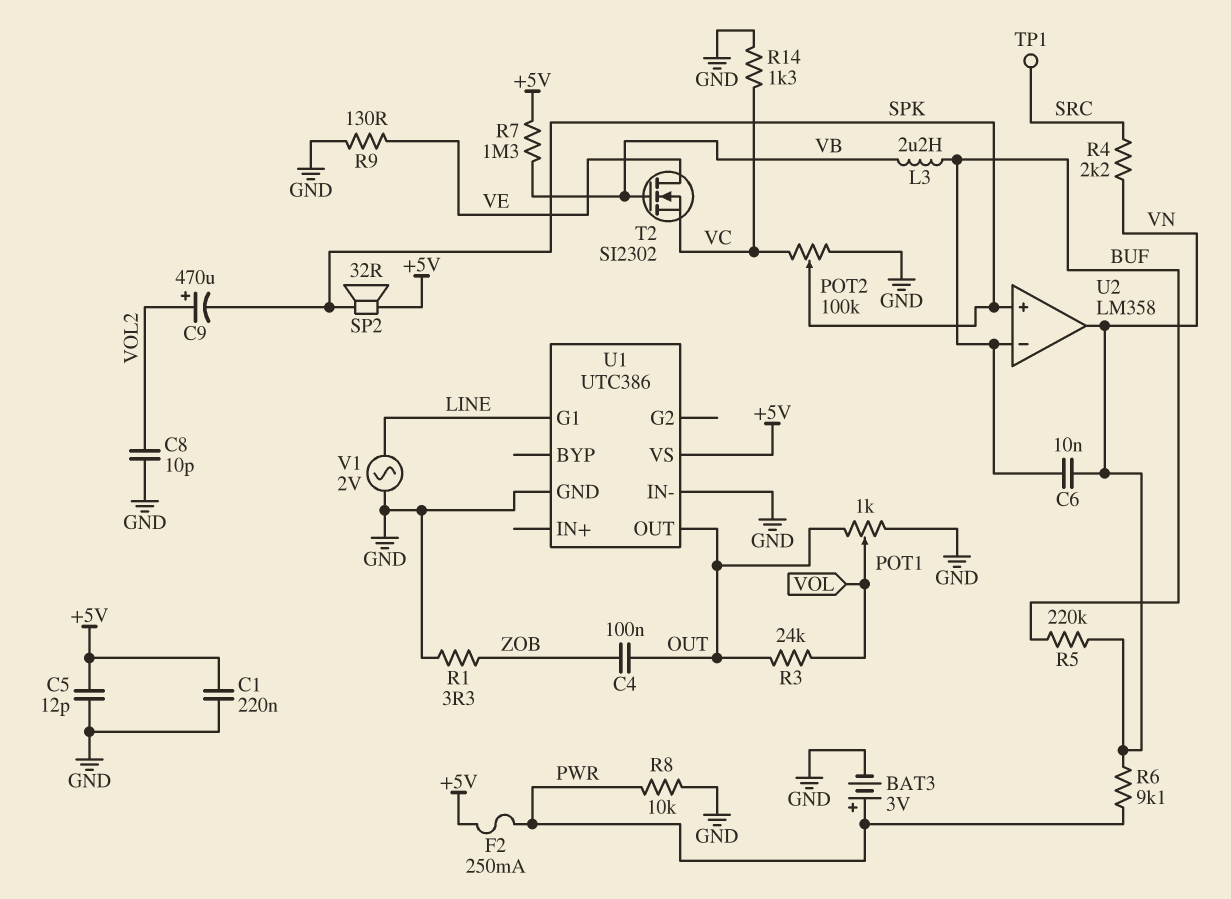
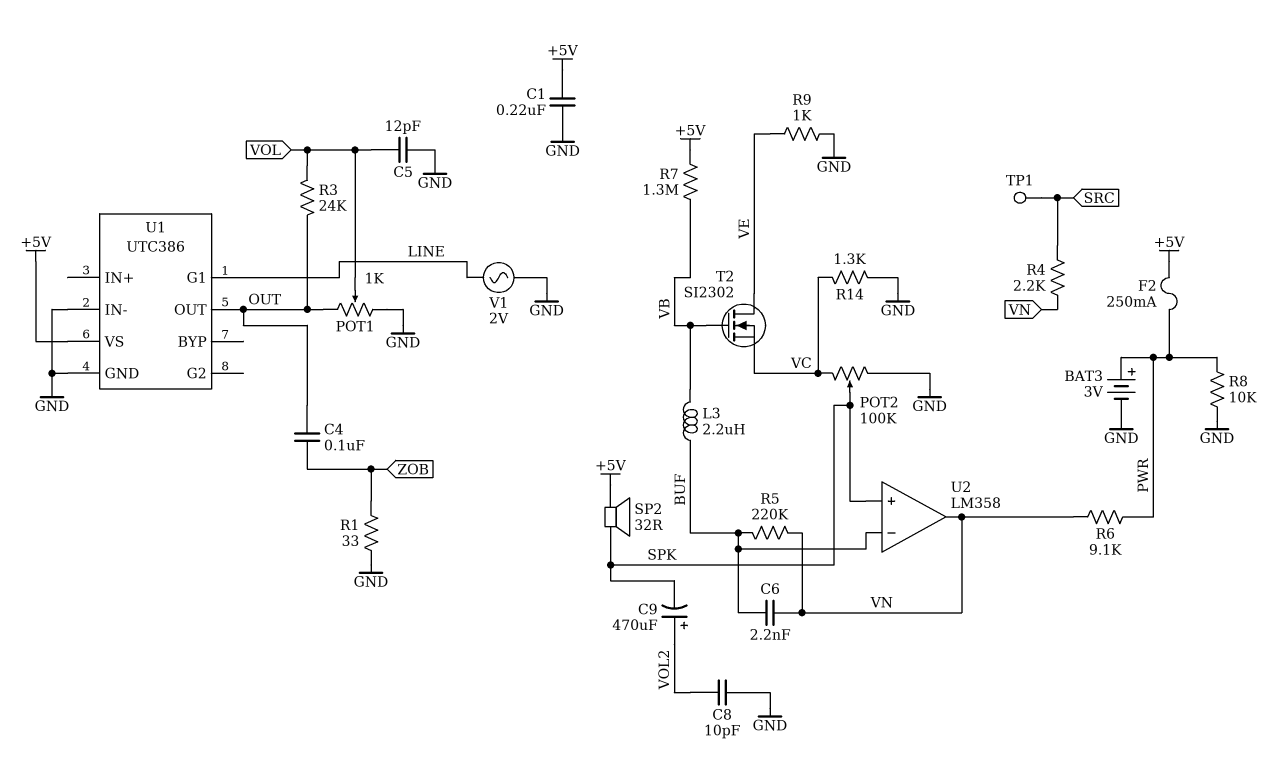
C5: 12pF (+5V, GND) -> 12pF (GND, VOL)
C6: 10nF (BUF, VN) -> 2.2nF (BUF, VN)
R1: 3.3 (GND, ZOB) -> 33 (GND, ZOB)
R9: 130 (GND, VE) -> 1k (GND, VE)

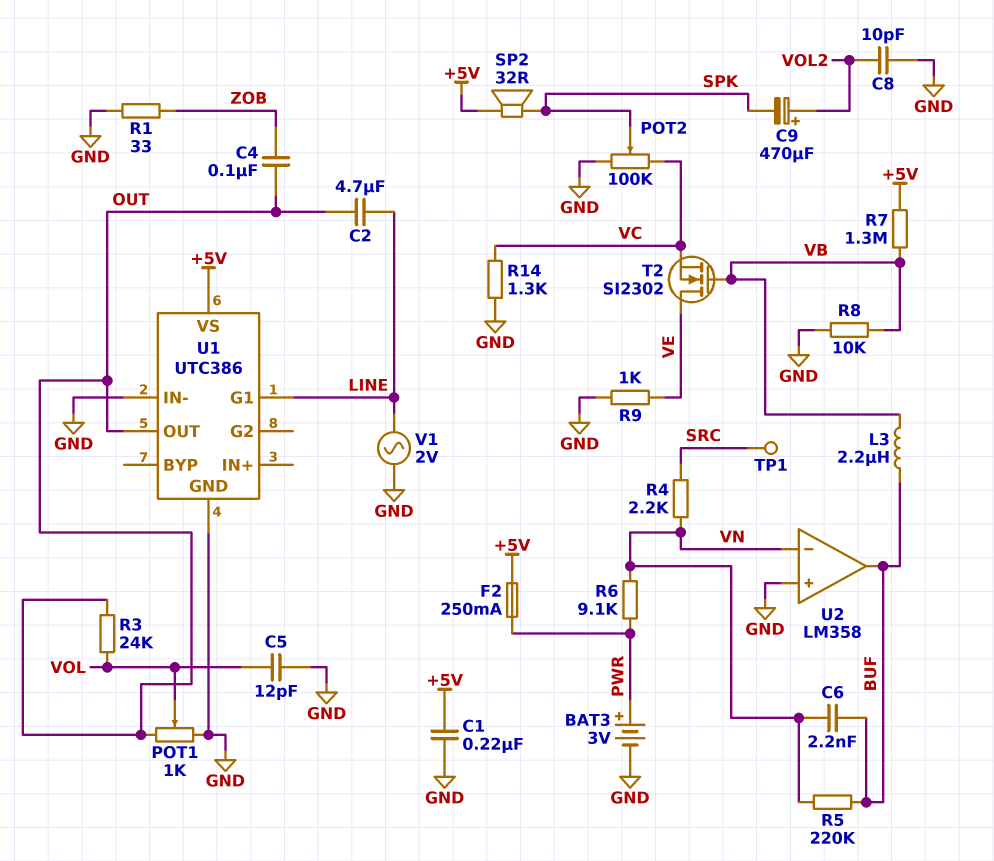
C2: none -> 4.7uF (LINE, OUT)
R8: 10k (GND, PWR) -> 10k (GND, VB)
U2 pin in+: SPK -> GND
U2 pin in-: BUF -> VN
U2 pin out: VN -> BUF

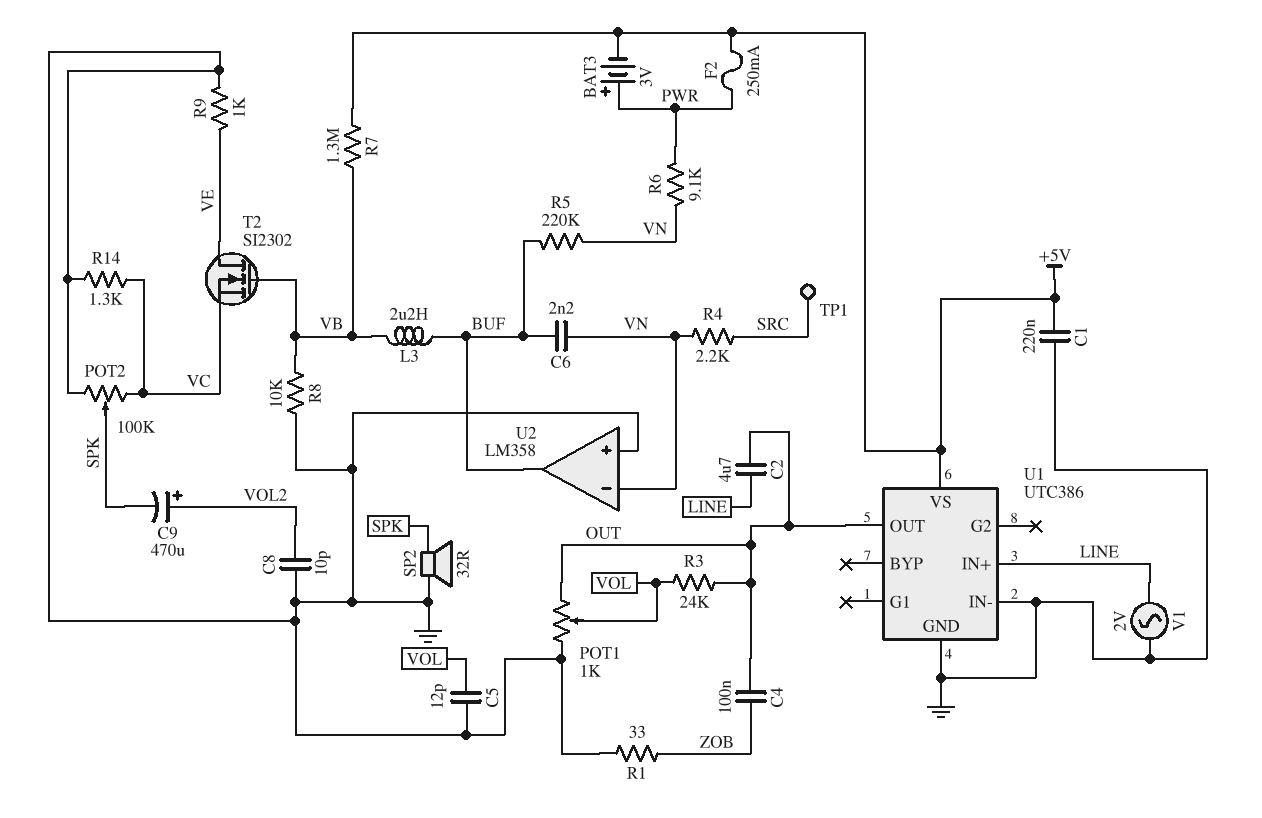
BAT3: 3V (plus PWR, minus GND) -> 3V (plus PWR, minus +5V)
SP2: speaker 32R (+5V, SPK) -> speaker 32R (GND, SPK)
U1 pin G1: LINE -> none
U1 pin IN+: none -> LINE

